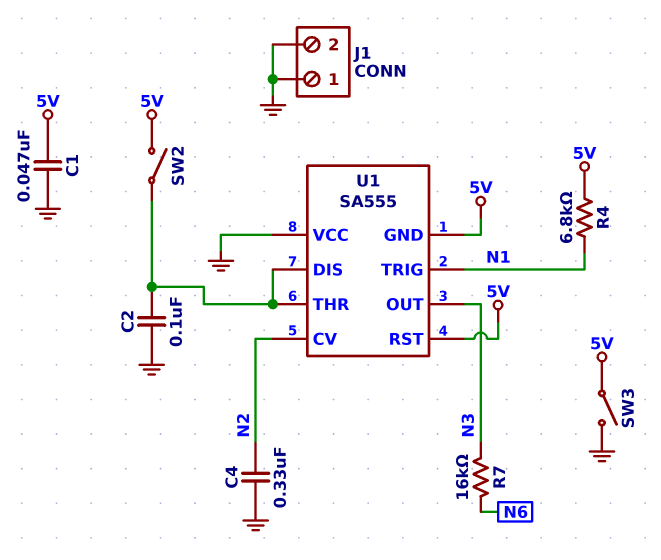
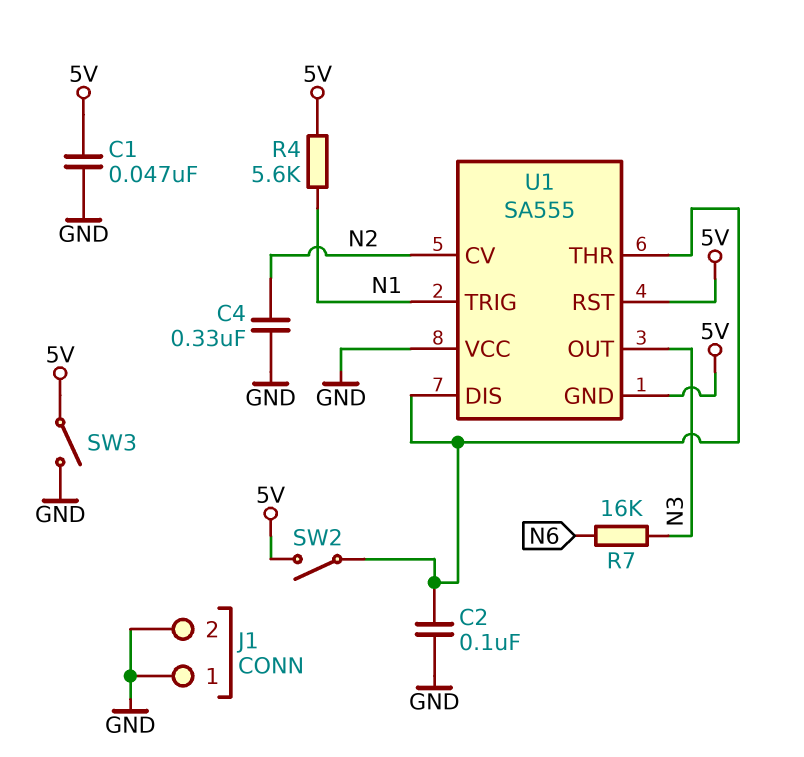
R4: 6.8k (5V, N1) -> 5.6k (5V, N1)

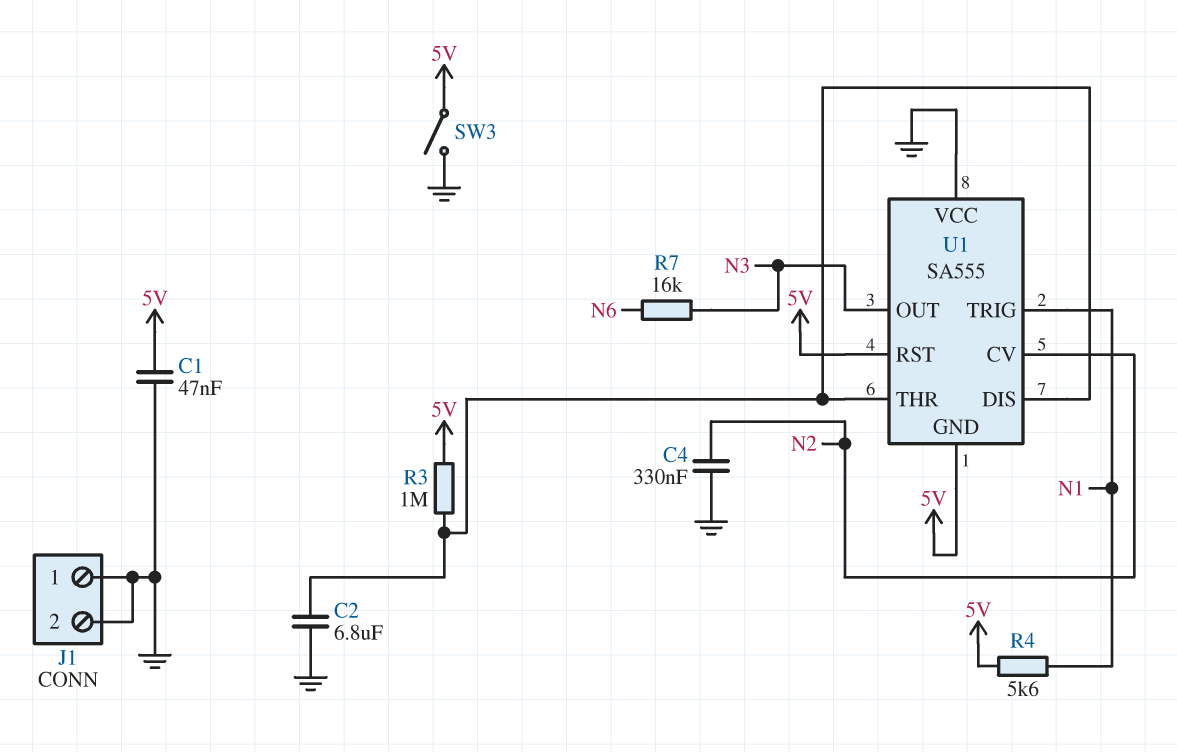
C2: 100nF (GND, U1/DIS) -> 6.8uF (GND, U1/DIS)
R3: none -> 1M (5V, U1/DIS)
SW2: switch (5V, U1/DIS) -> none

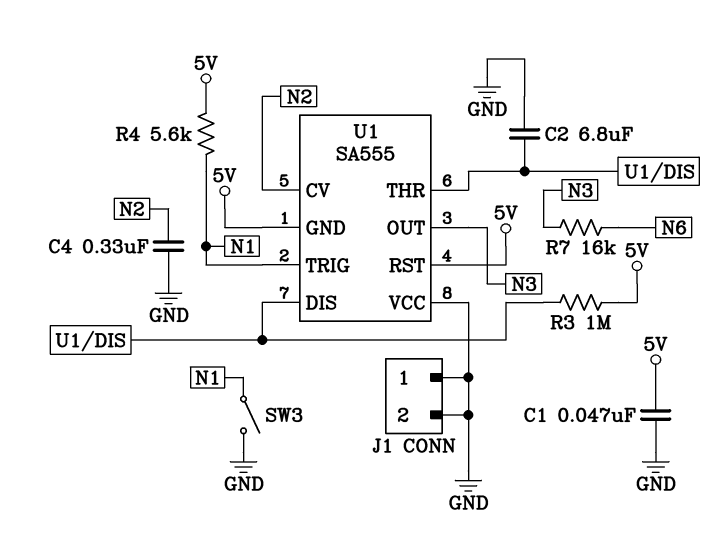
SW3: switch (5V, GND) -> switch (GND, N1)

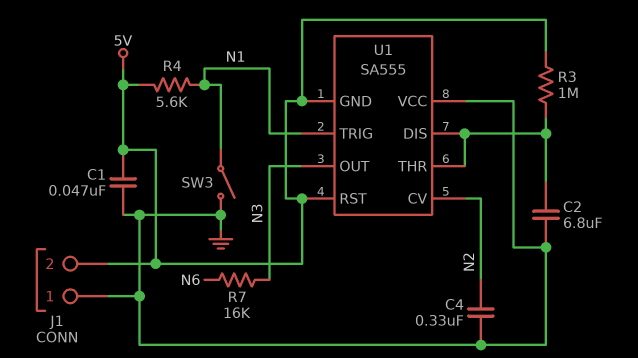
J1 pin 2: GND -> 5V

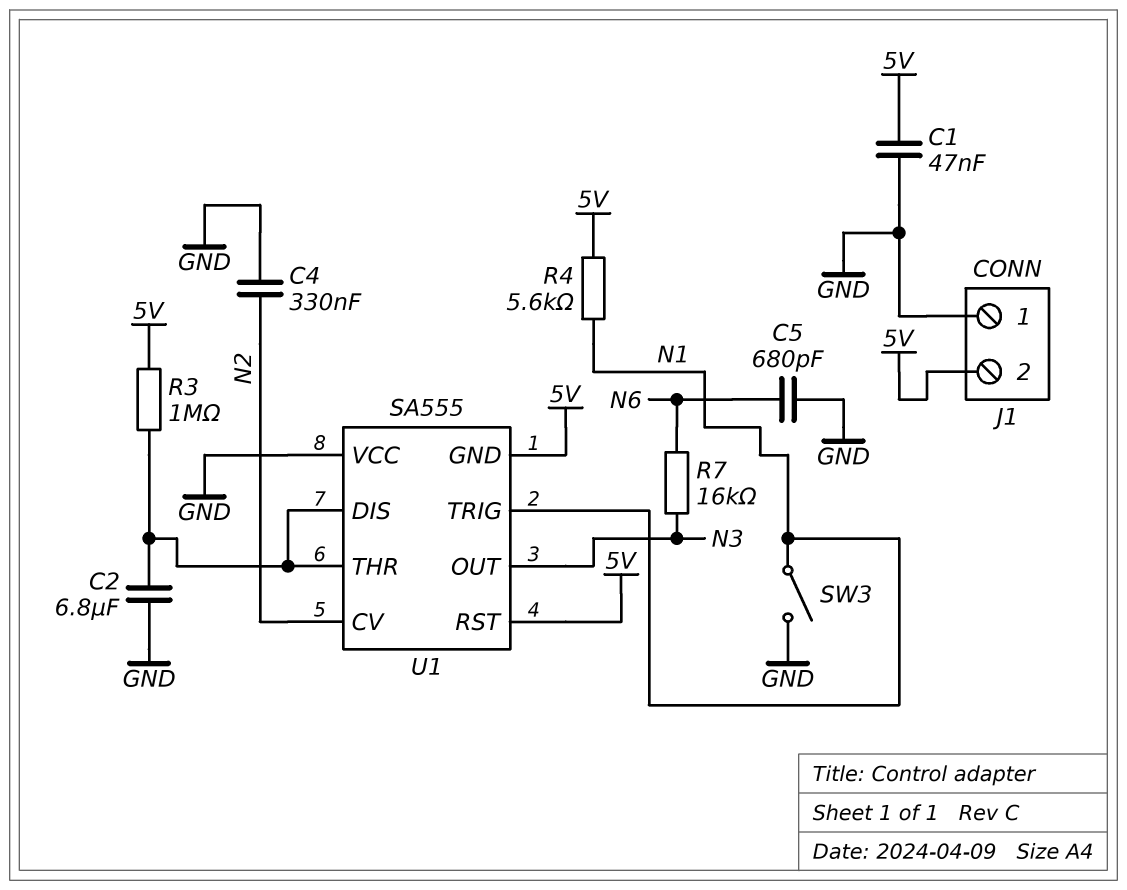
C5: none -> 680pF (GND, N6)

